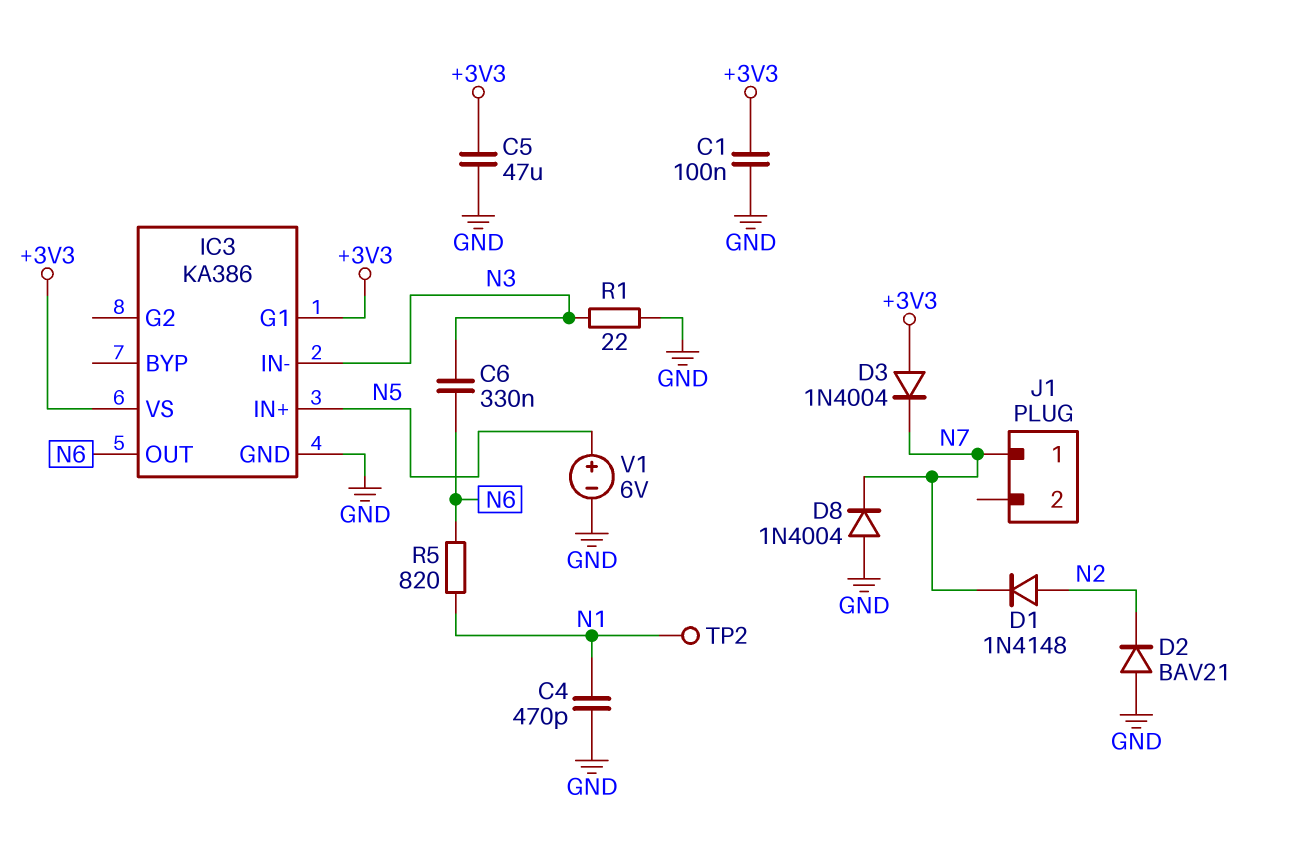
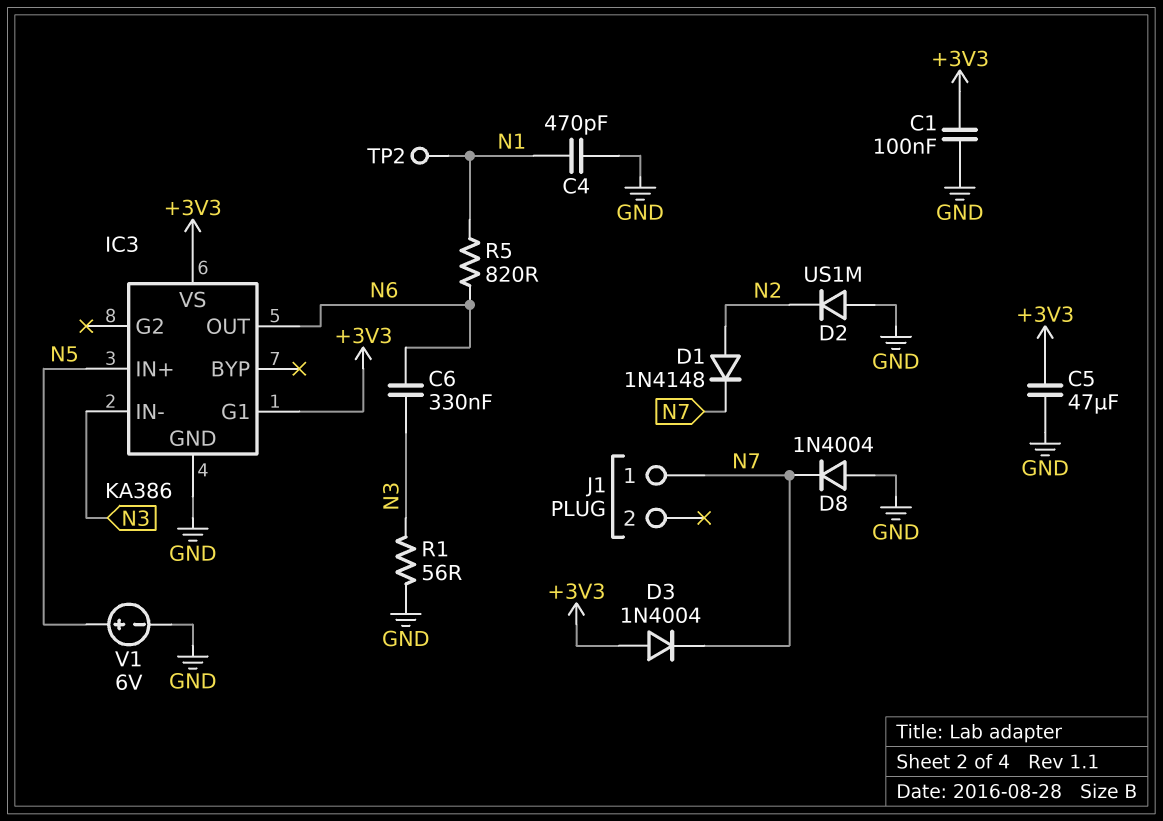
D2: diode BAV21 (A GND, K N2) -> diode US1M (A GND, K N2)
R1: 22 (GND, N3) -> 56 (GND, N3)

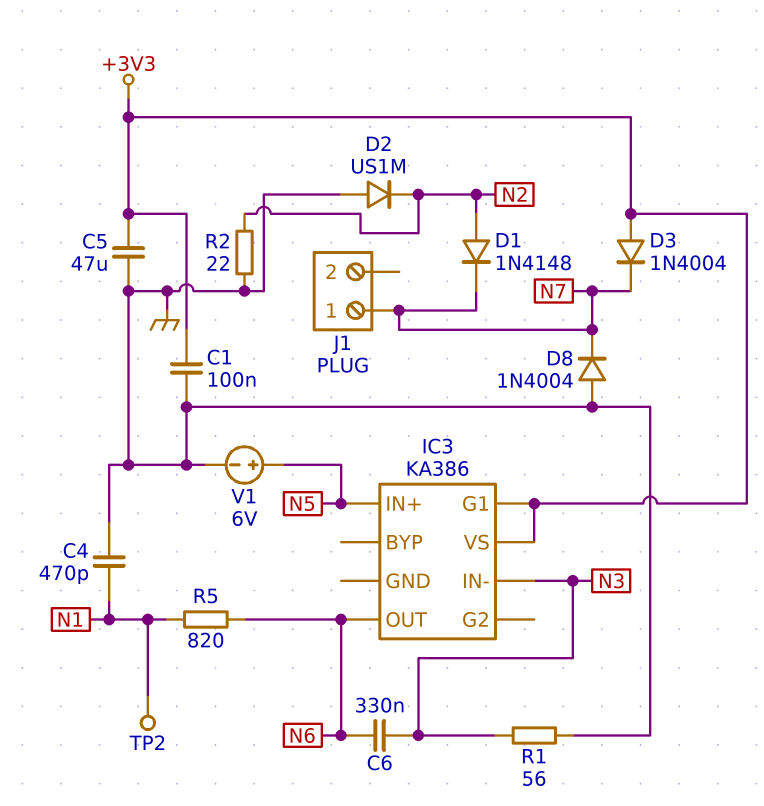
IC3 pin GND: GND -> none
R2: none -> 22 (GND, N2)

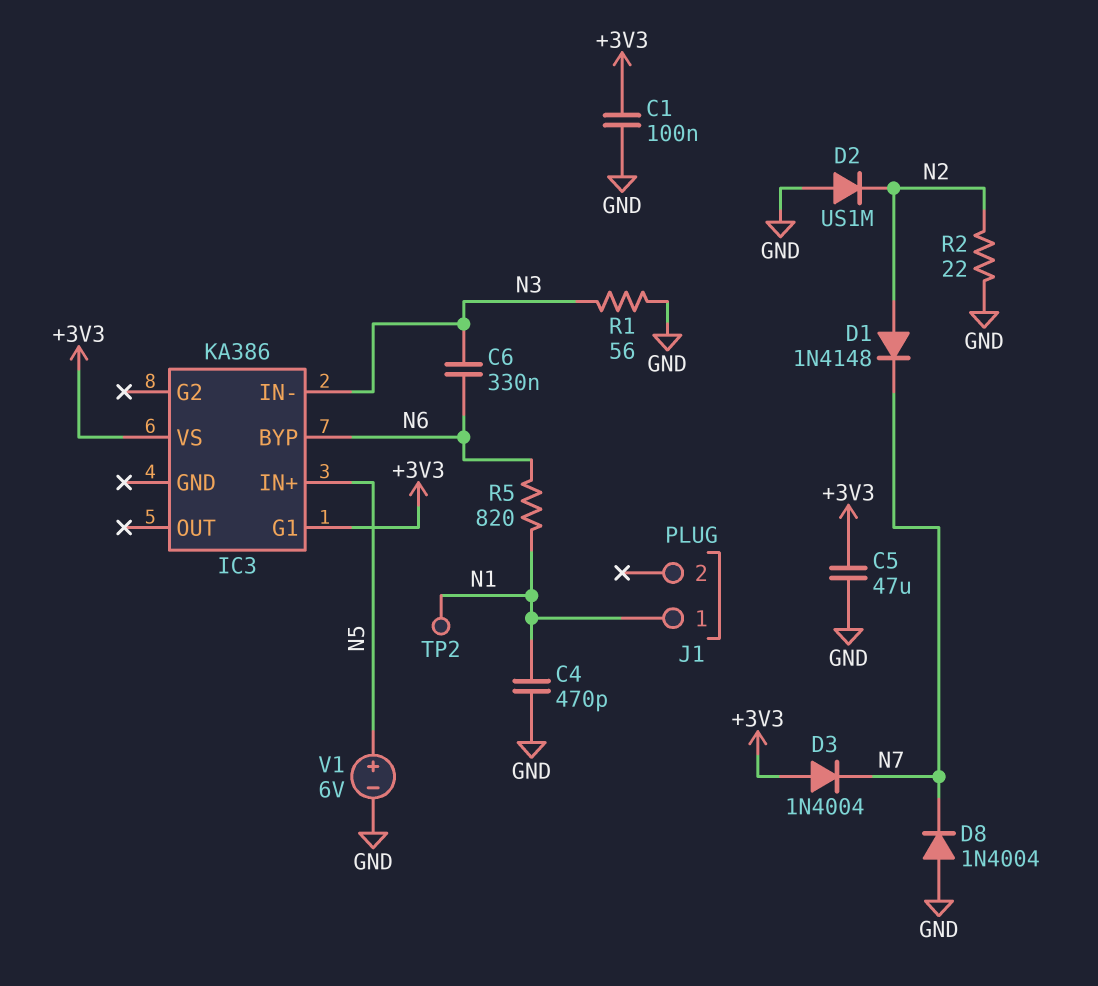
IC3 pin BYP: none -> N6
IC3 pin OUT: N6 -> none
J1 pin 1: N7 -> N1

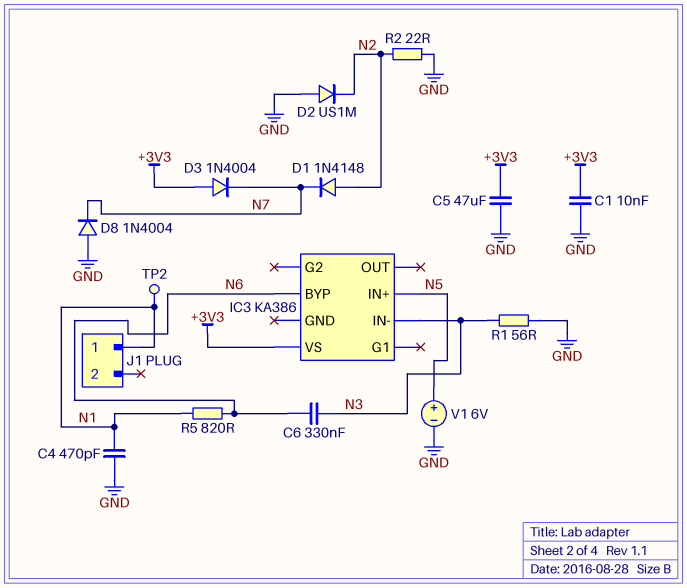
C1: 100nF (+3V3, GND) -> 10nF (+3V3, GND)
IC3 pin G1: +3V3 -> none

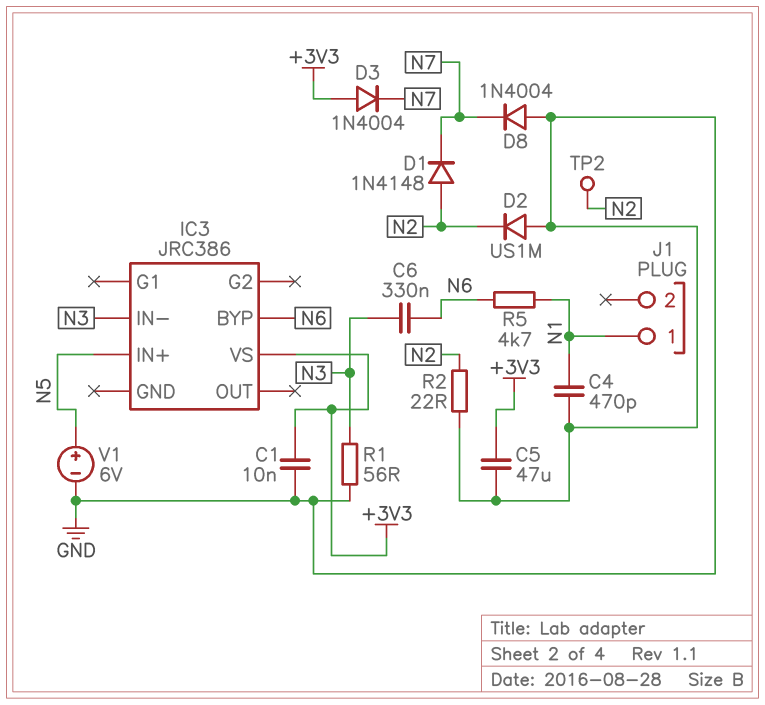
IC3: KA386 -> JRC386
R5: 820 (N1, N6) -> 4.7k (N1, N6)
TP2: test point (N1) -> test point (N2)

